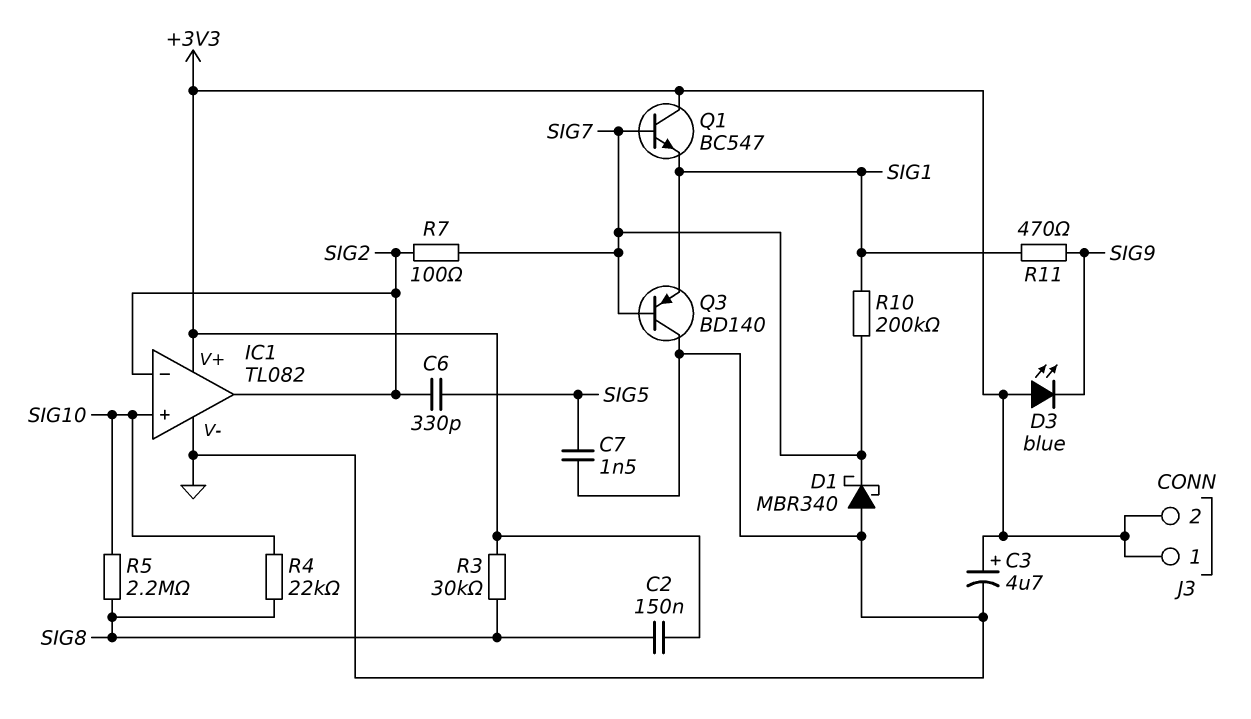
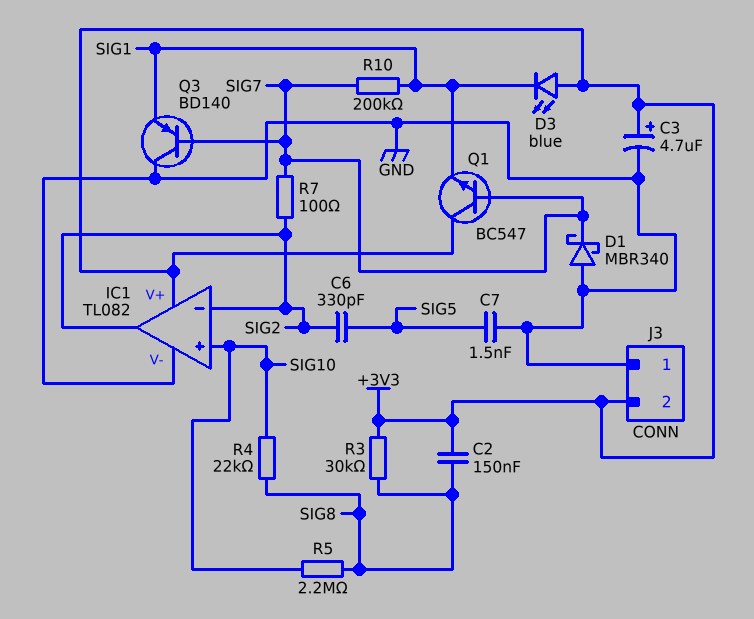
D3: LED blue (A +3V3, K SIG9) -> LED blue (A +3V3, K SIG1)
J3 pin 1: +3V3 -> GND
R11: 470 (SIG1, SIG9) -> none

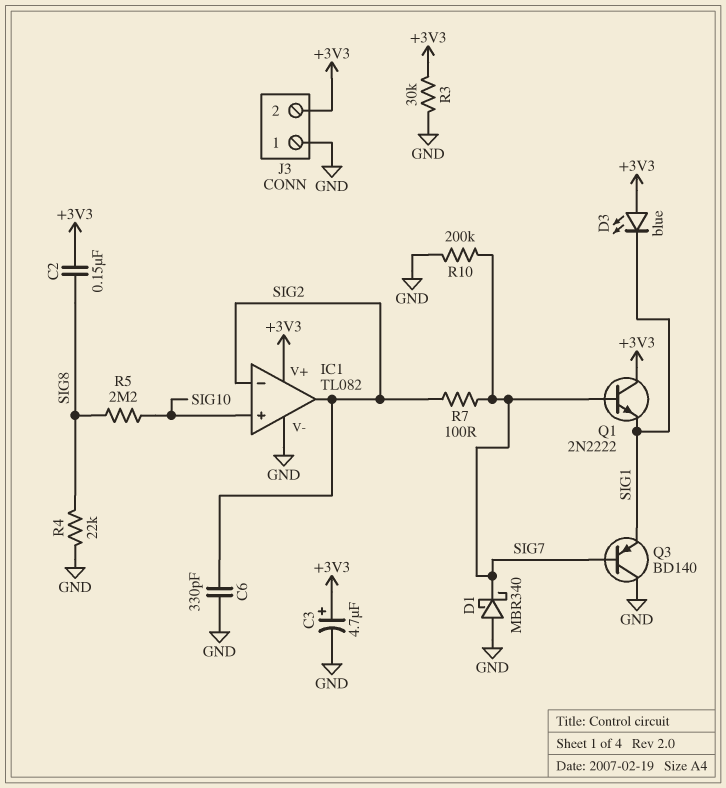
C6: 330pF (SIG2, SIG5) -> 330pF (GND, SIG2)
C7: 1.5nF (GND, SIG5) -> none
Q1: NPN BC547 (B SIG7, C +3V3, E SIG1) -> NPN 2N2222 (B SIG7, C +3V3, E SIG1)
R3: 30k (+3V3, SIG8) -> 30k (+3V3, GND)
R4: 22k (SIG8, SIG10) -> 22k (GND, SIG8)
R10: 200k (SIG1, SIG7) -> 200k (GND, SIG7)

